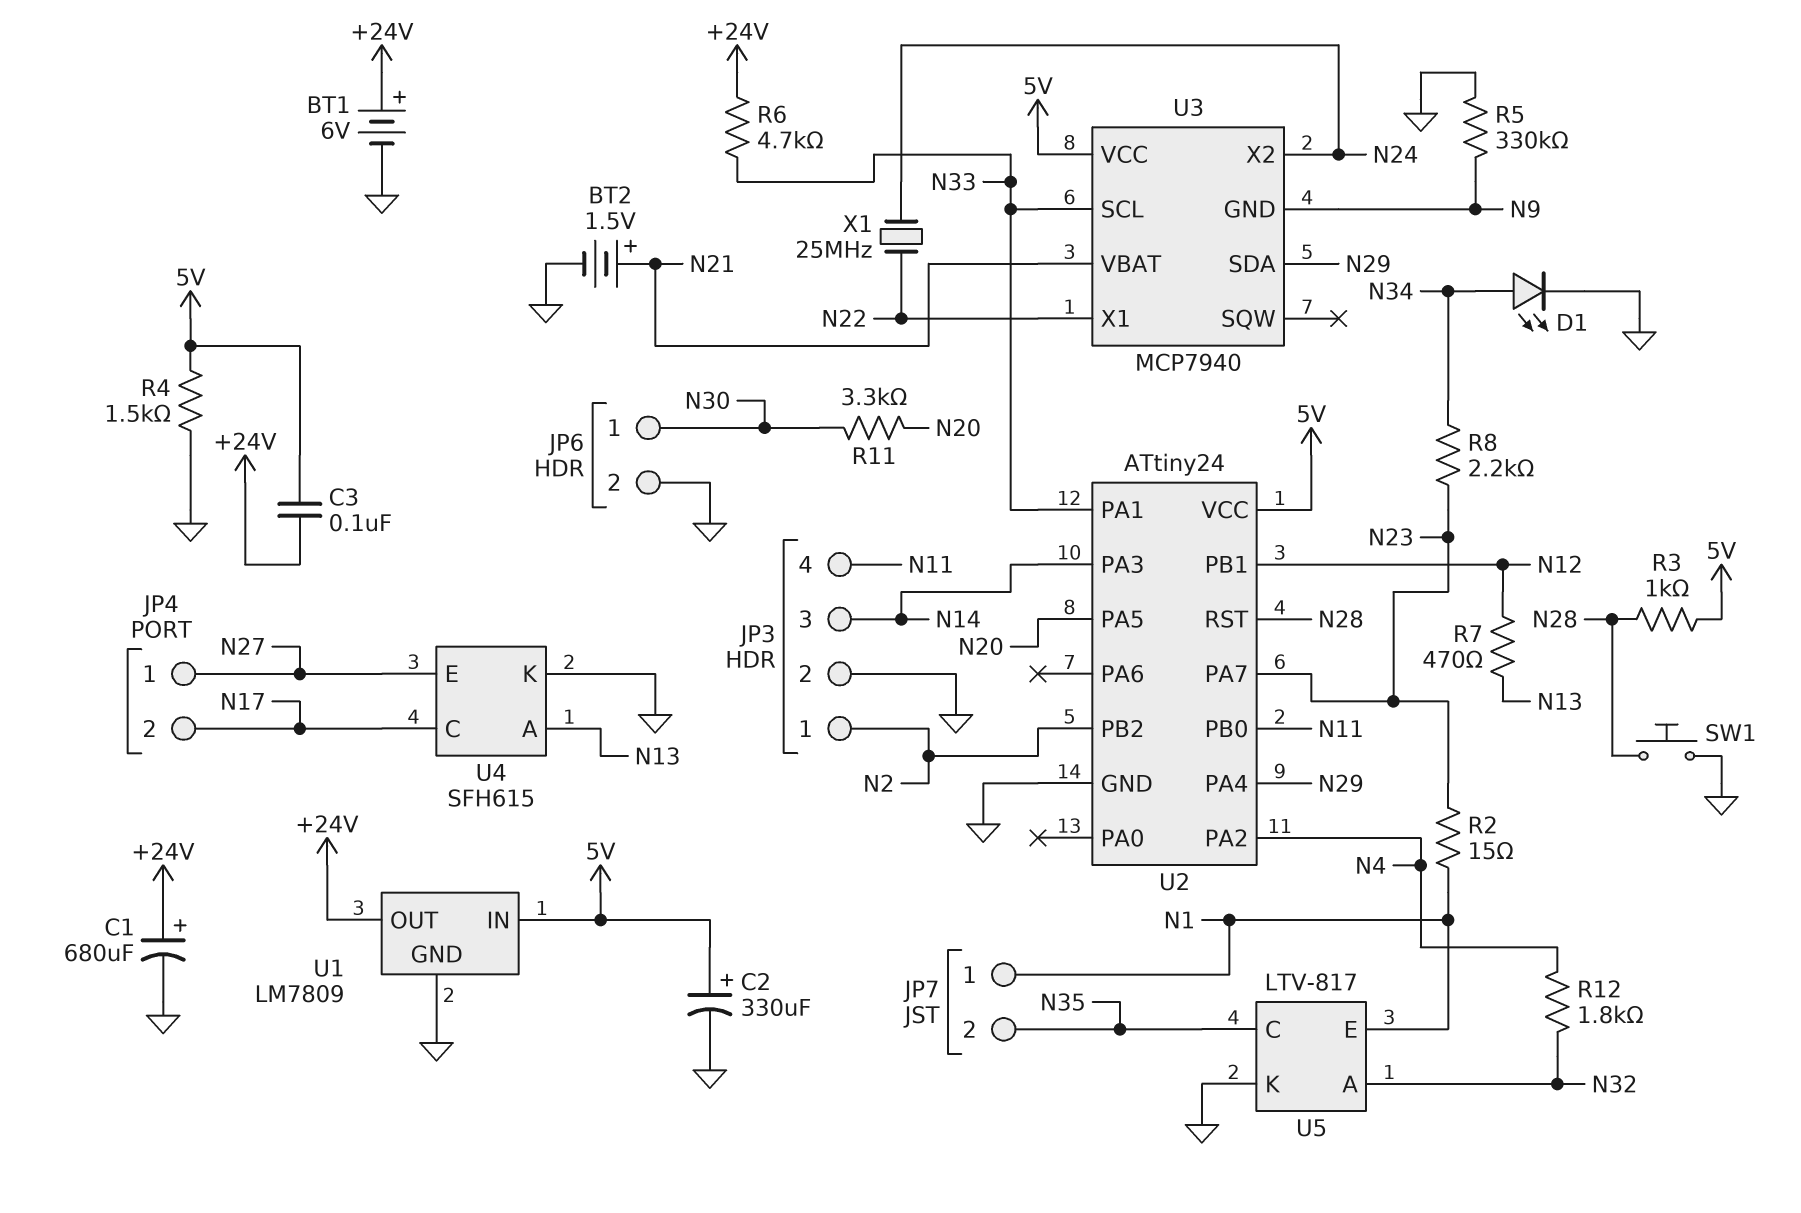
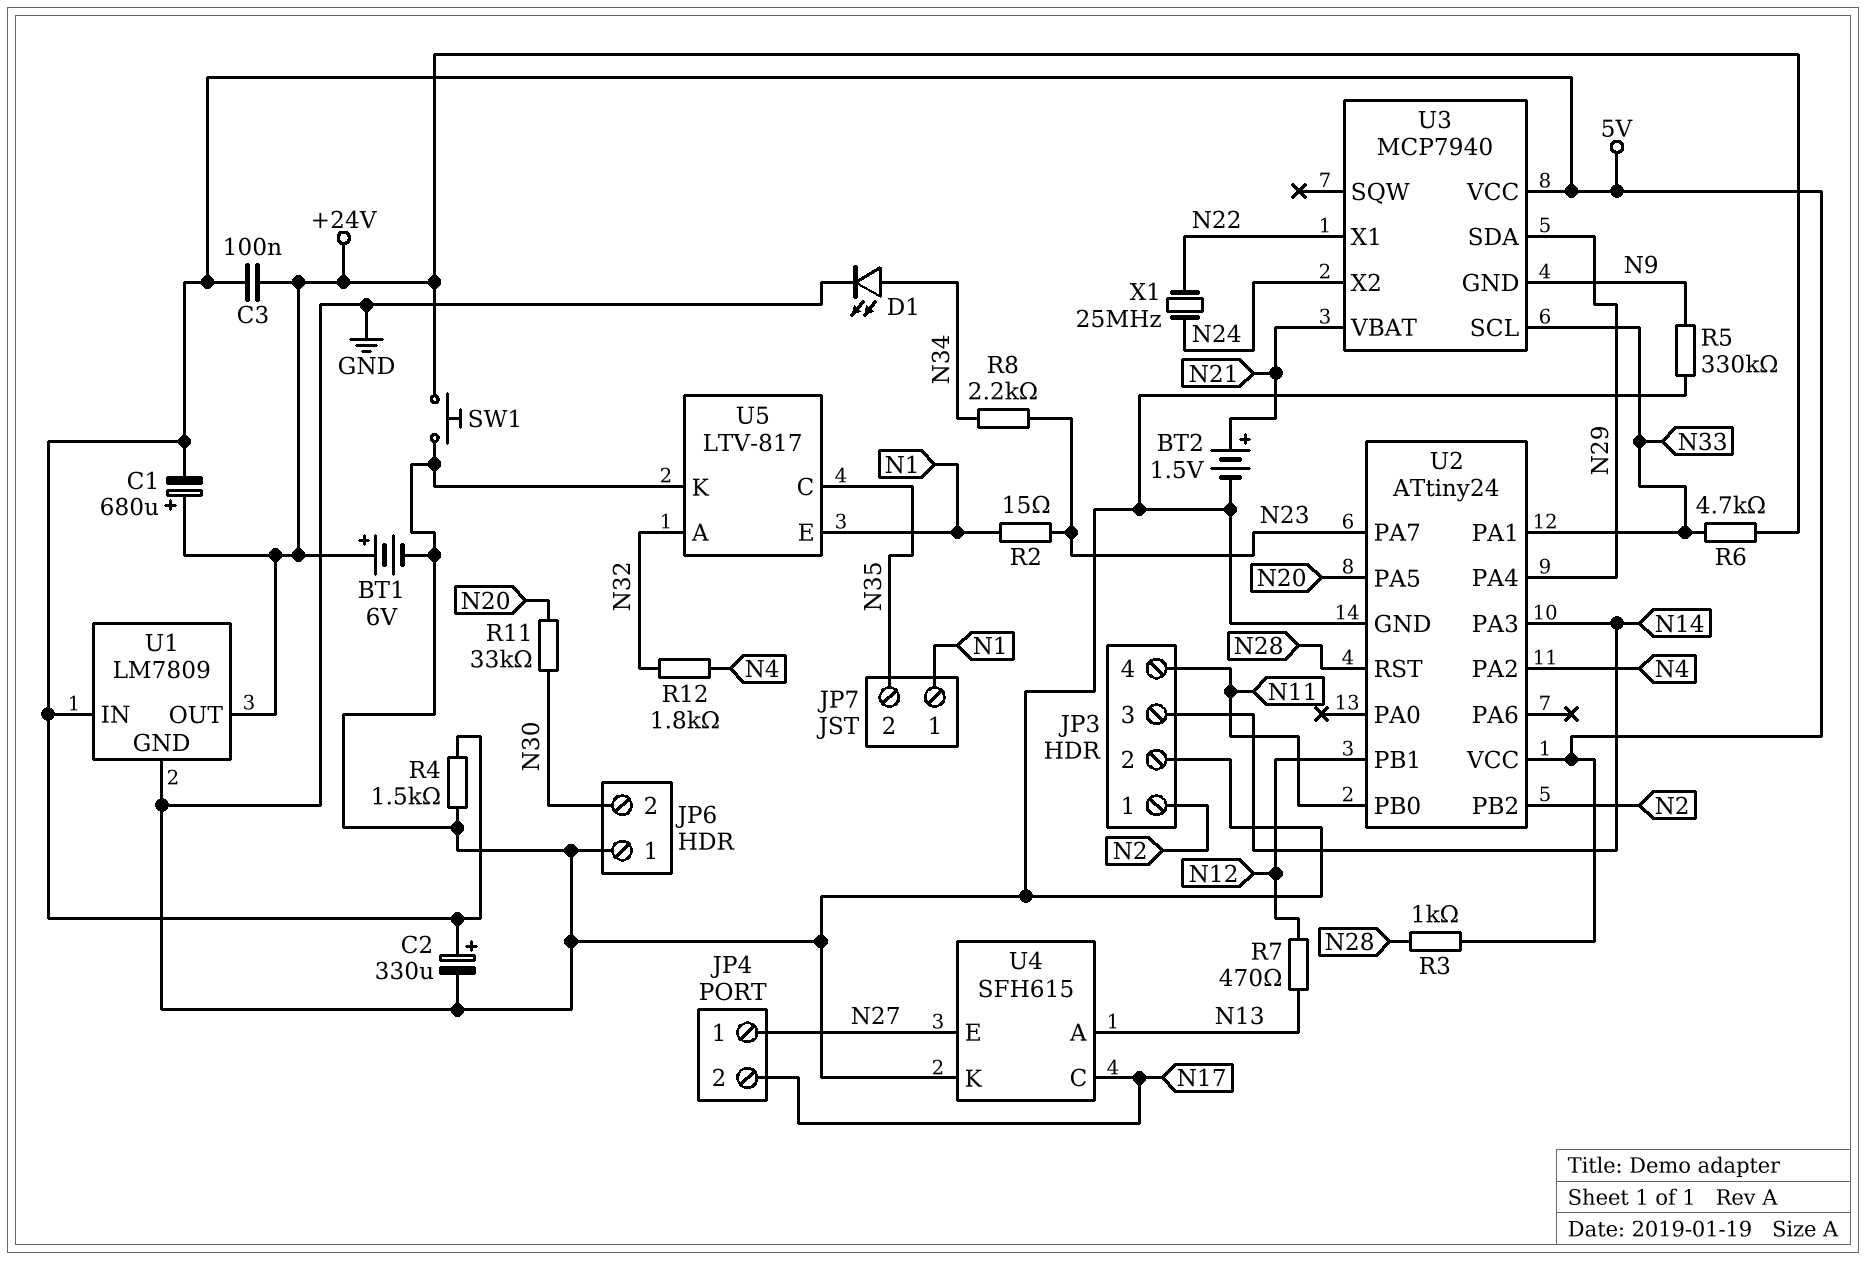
C1: 680uF (plus +24V, minus GND) -> 680uF (plus +24V, minus 5V)
JP6 pin 1: N30 -> GND
JP6 pin 2: GND -> N30
R11: 3.3k (N20, N30) -> 33k (N20, N30)
SW1: button (GND, N28) -> button (+24V, GND)

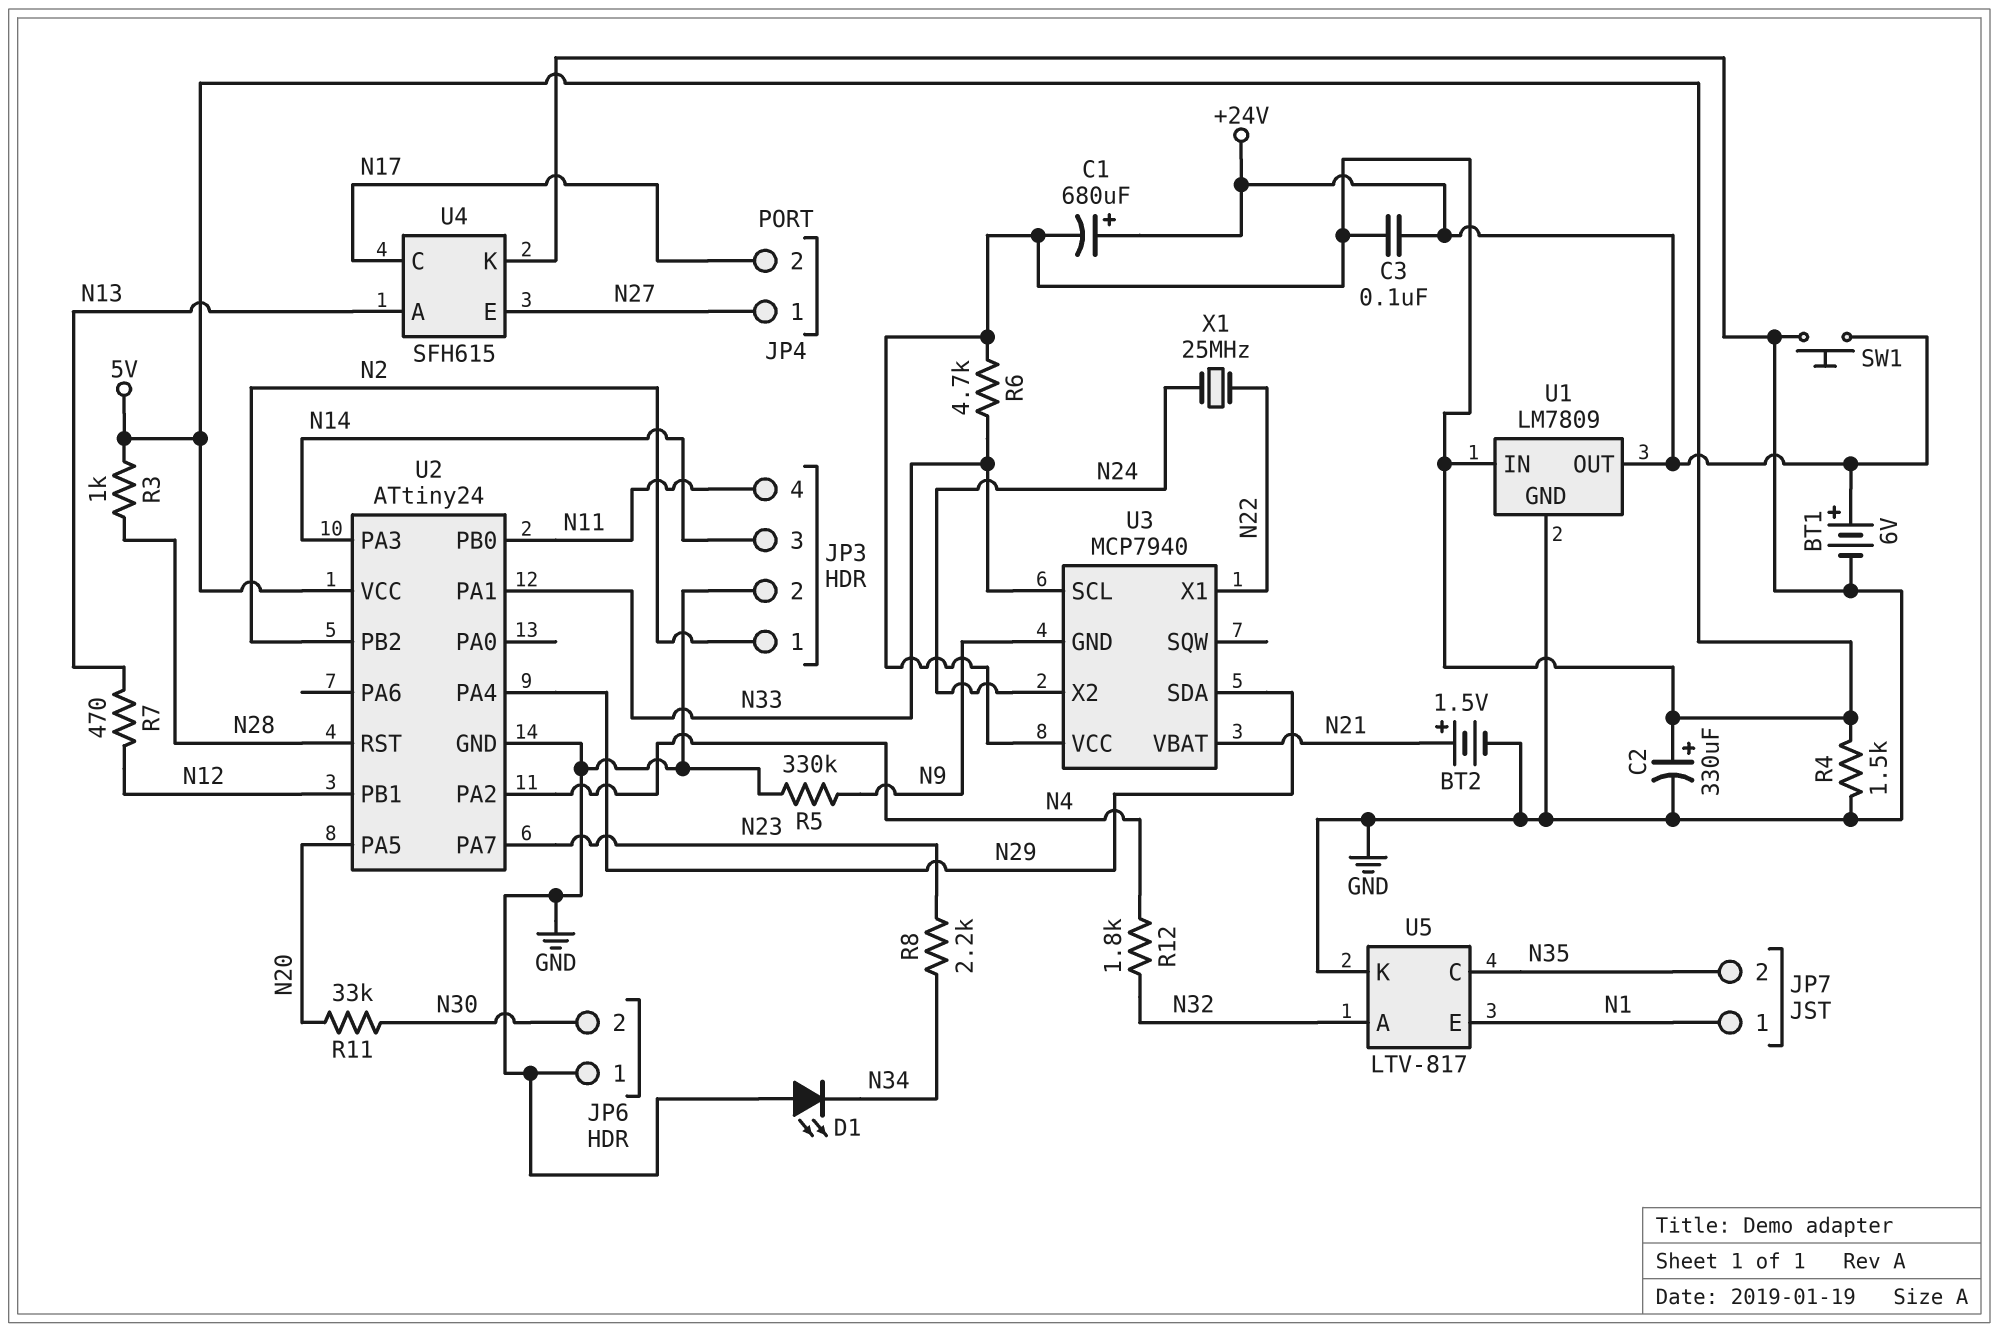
D1: LED (A N34, K GND) -> LED (A GND, K N34)
R2: 15 (N1, N23) -> none
R6: 4.7k (+24V, N33) -> 4.7k (5V, N33)

